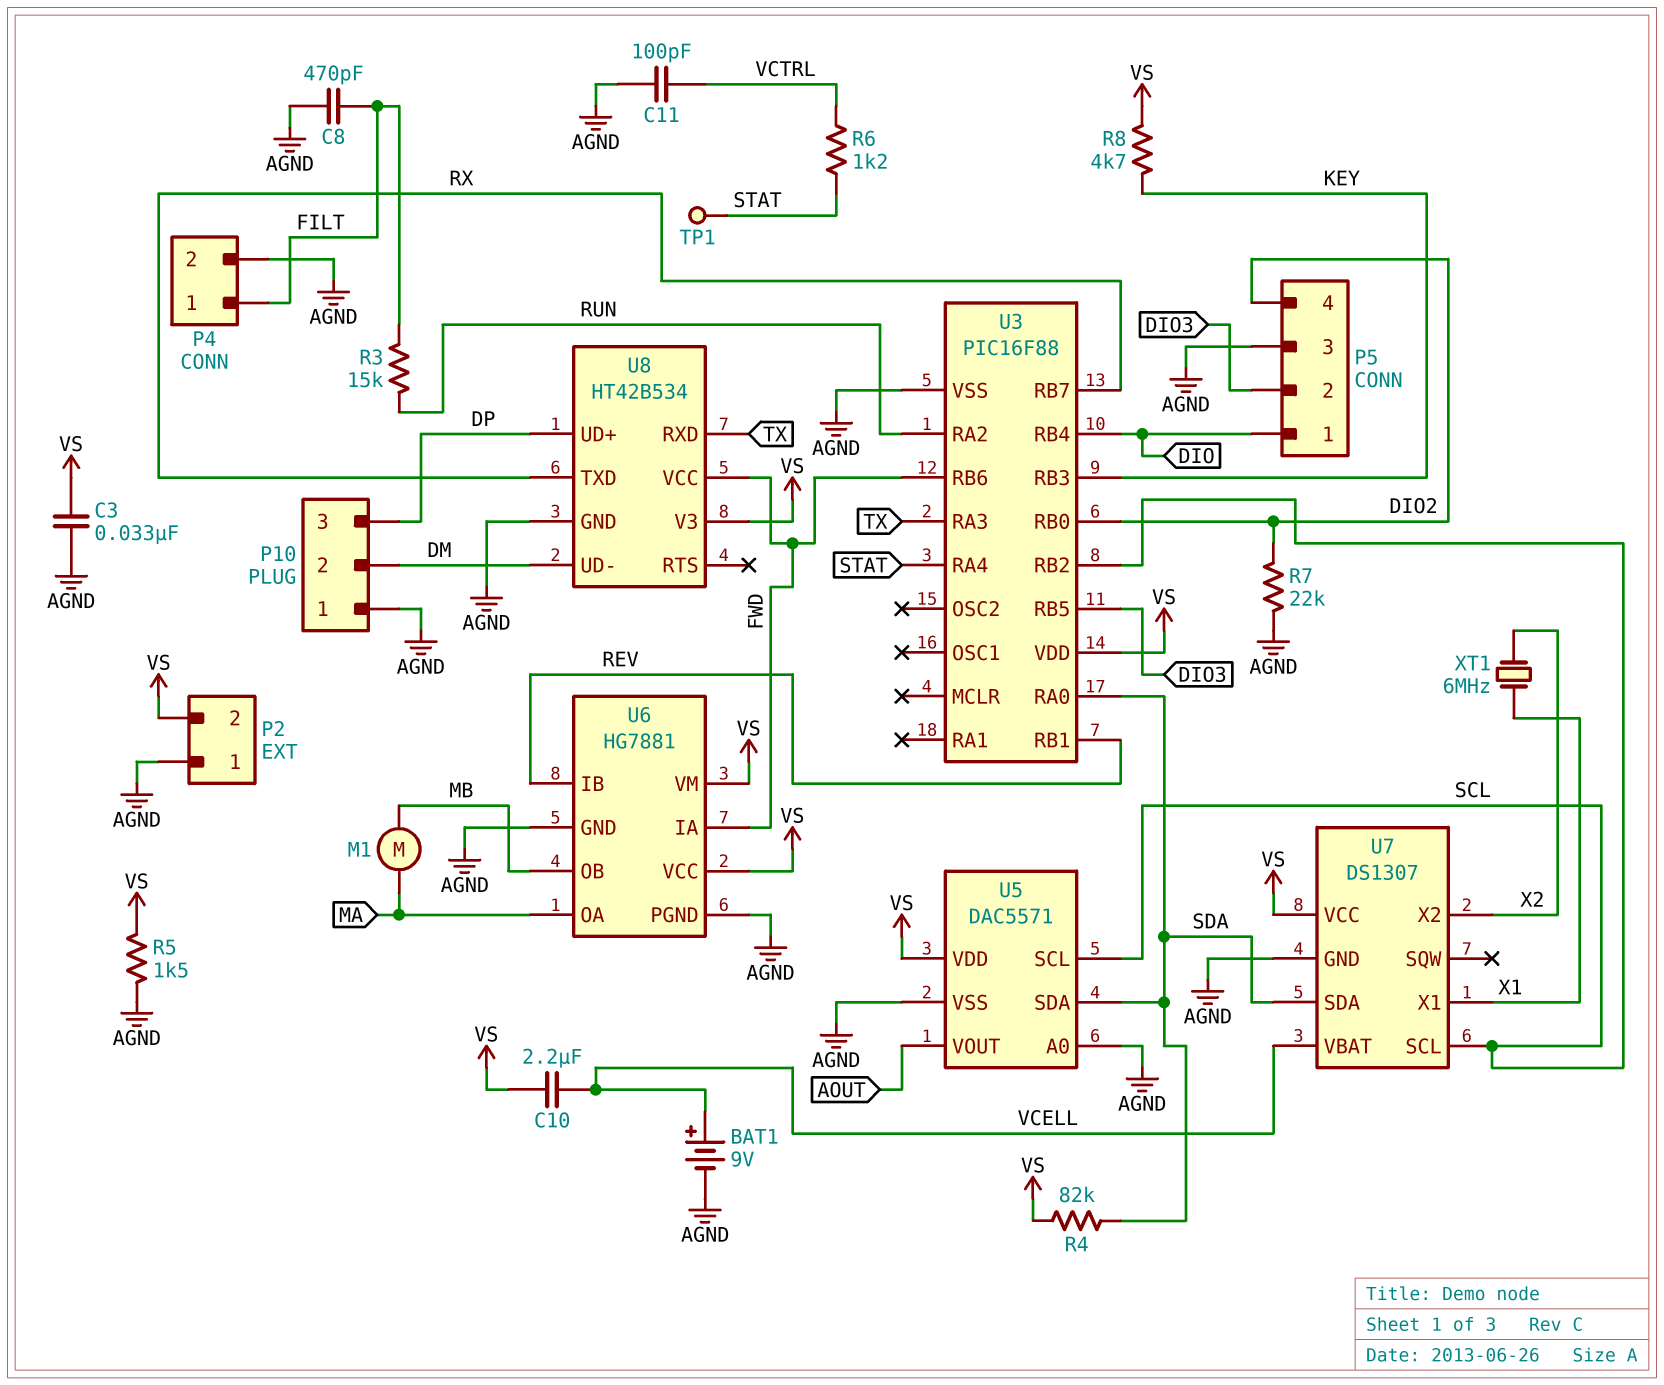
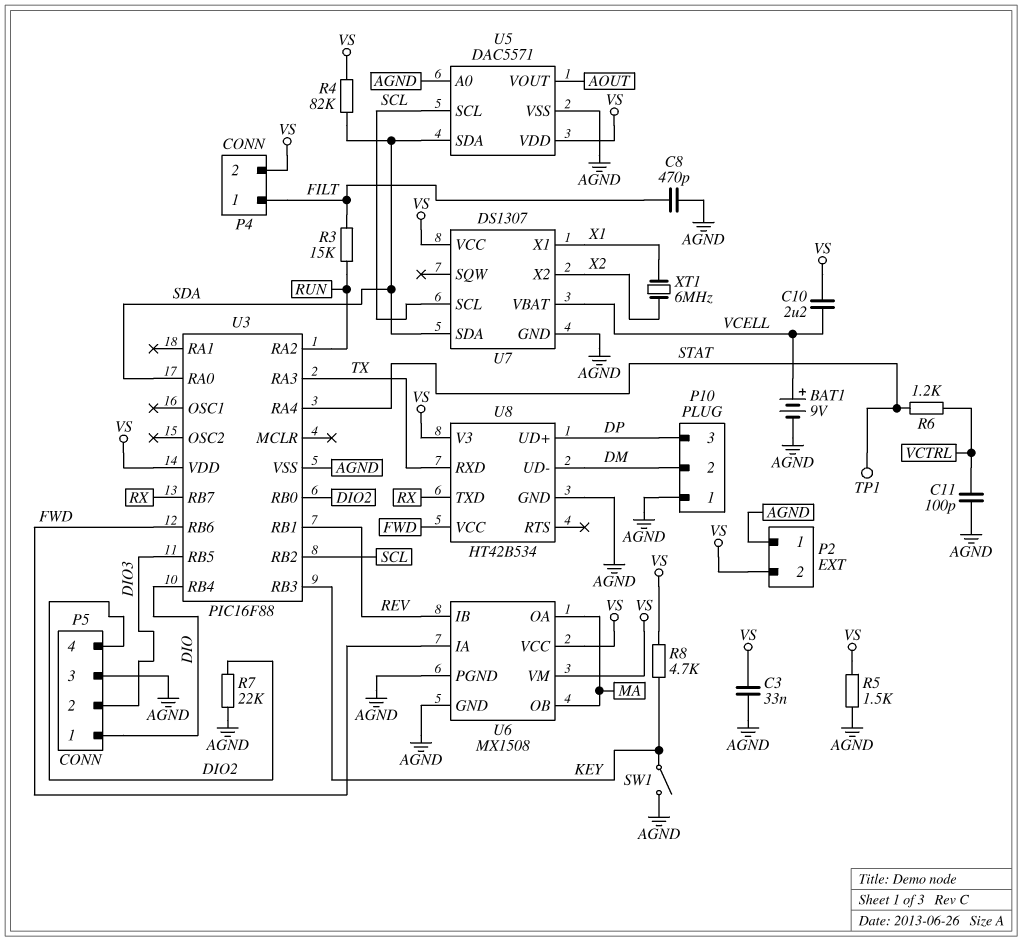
M1: motor (MA, MB) -> none
P4 pin 2: AGND -> VS
SW1: none -> switch (AGND, KEY)
U6: HG7881 -> MX1508
U6 pin OB: MB -> MA

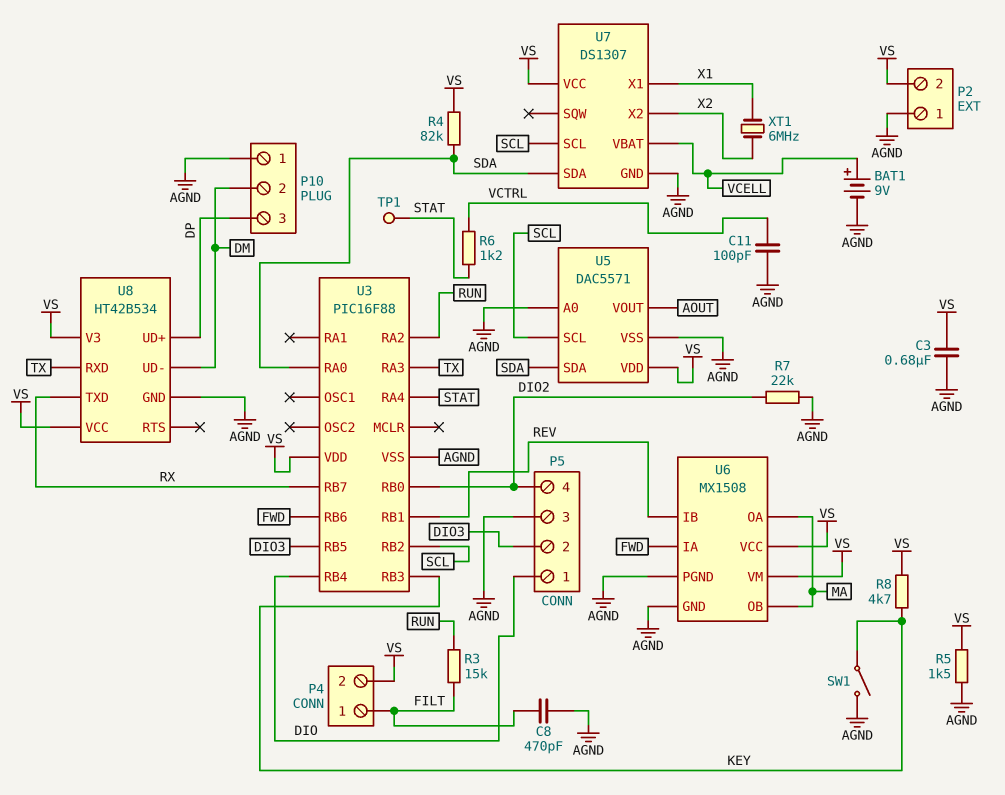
C3: 33nF (AGND, VS) -> 680nF (AGND, VS)
C10: 2.2uF (VCELL, VS) -> none
U8 pin VCC: FWD -> VS

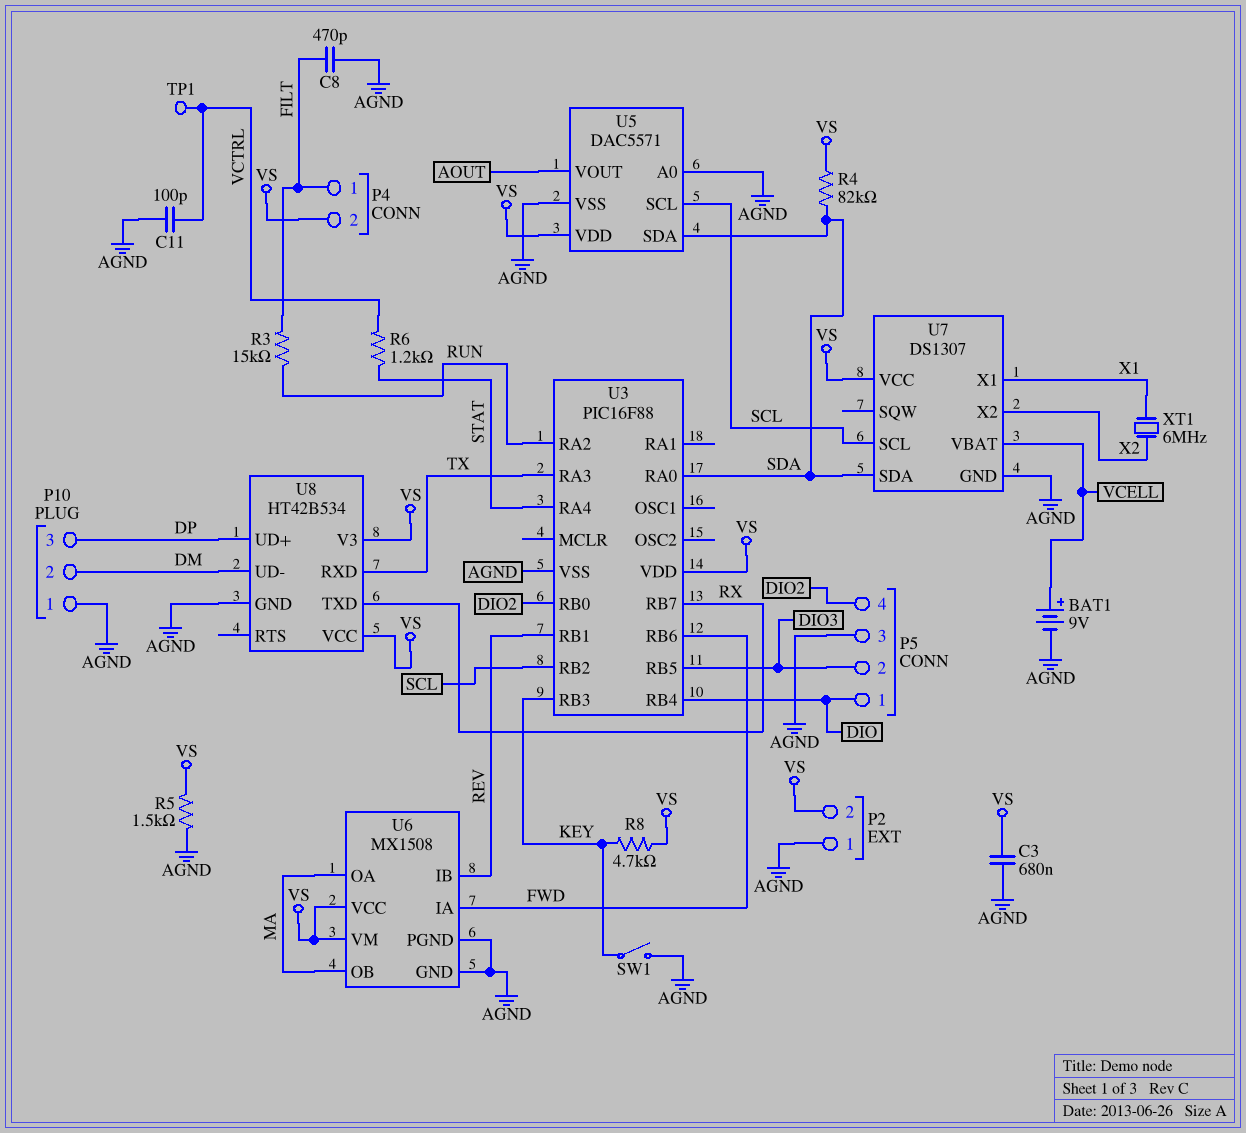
R7: 22k (AGND, DIO2) -> none
TP1: test point (STAT) -> test point (VCTRL)

